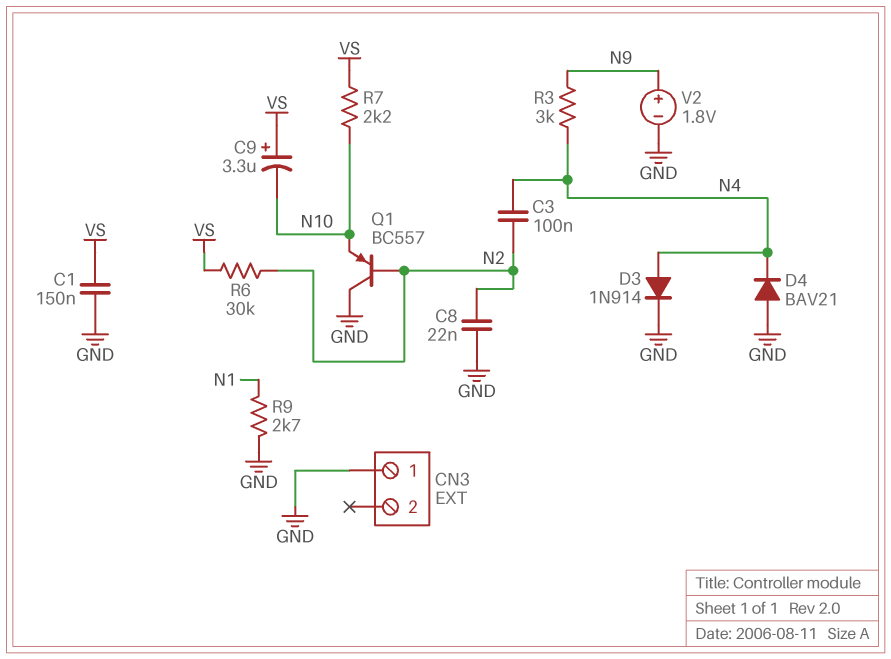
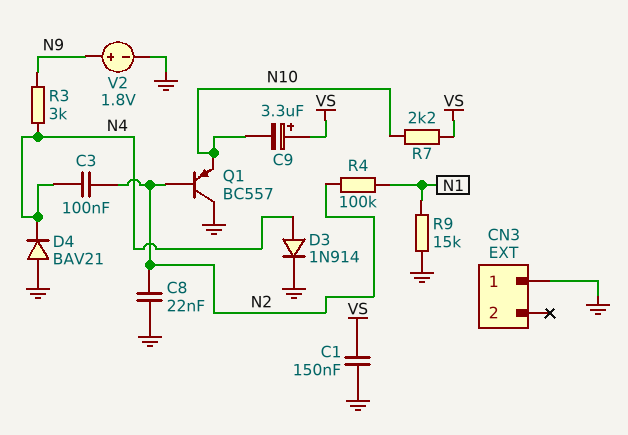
R4: none -> 100k (N1, N2)
R6: 30k (N2, VS) -> none
R9: 2.7k (GND, N1) -> 15k (GND, N1)

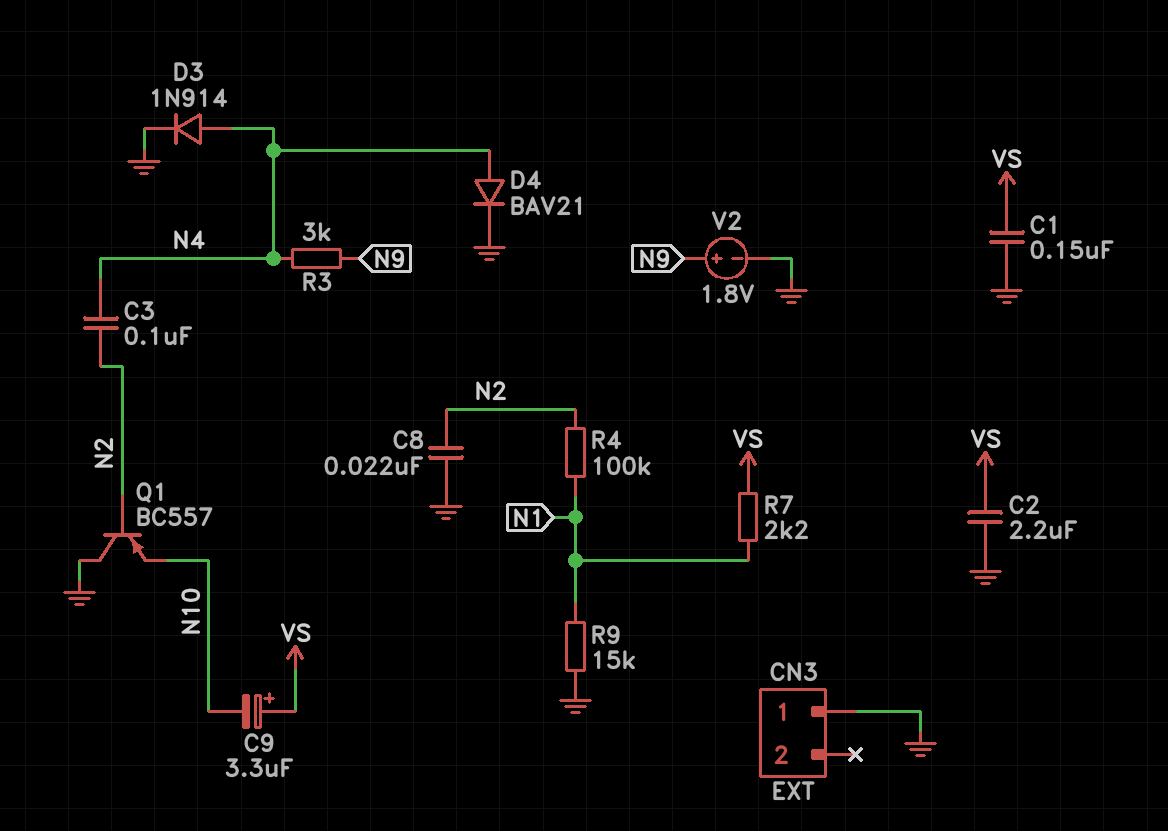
C2: none -> 2.2uF (GND, VS)
D4: diode BAV21 (A GND, K N4) -> diode BAV21 (A N4, K GND)
R7: 2.2k (N10, VS) -> 2.2k (N1, VS)

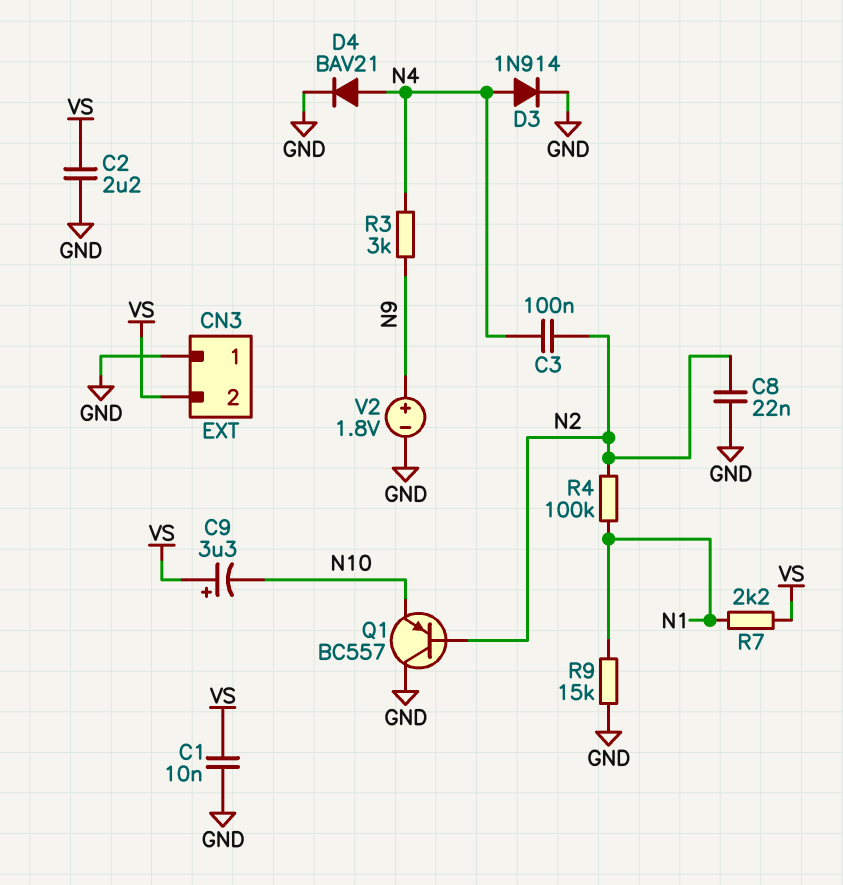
C1: 150nF (GND, VS) -> 10nF (GND, VS)
CN3 pin 2: none -> VS

